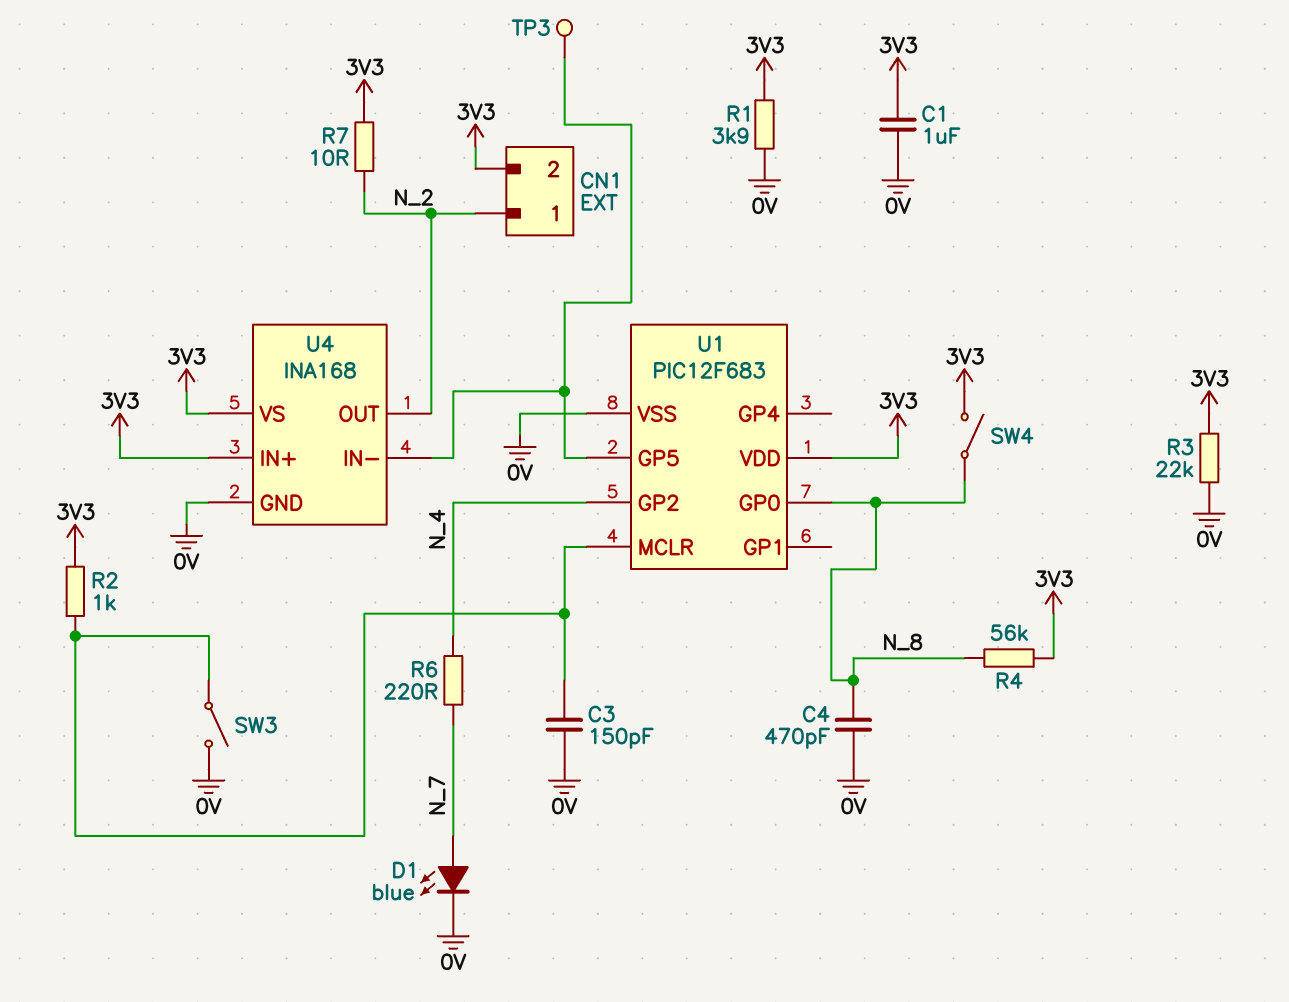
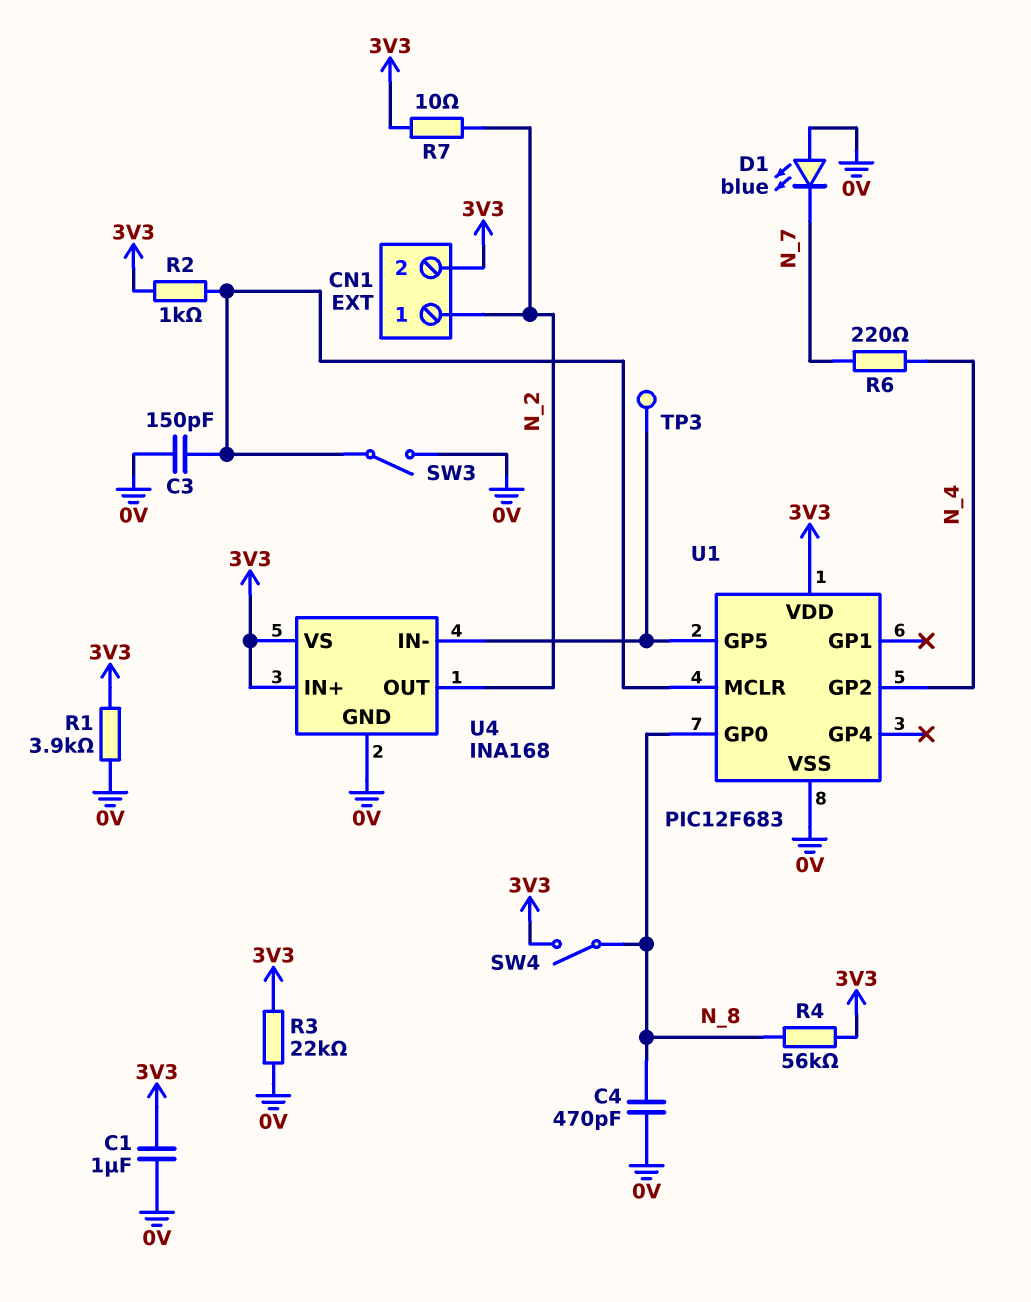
D1: LED blue (A N_7, K 0V) -> LED blue (A 0V, K N_7)

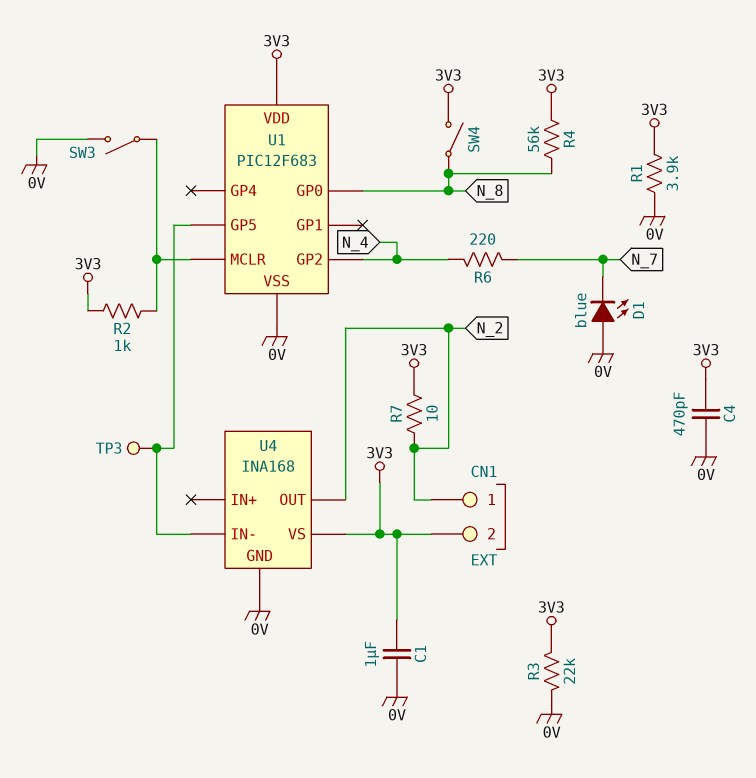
C3: 150pF (0V, U1/MCLR) -> none
C4: 470pF (0V, N_8) -> 470pF (0V, 3V3)
U4 pin IN+: 3V3 -> none

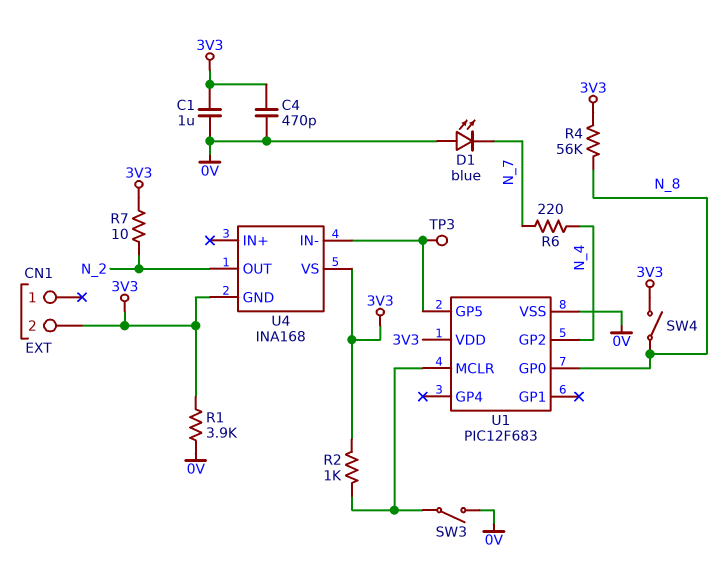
CN1 pin 1: N_2 -> none
R3: 22k (0V, 3V3) -> none
U4 pin GND: 0V -> 3V3

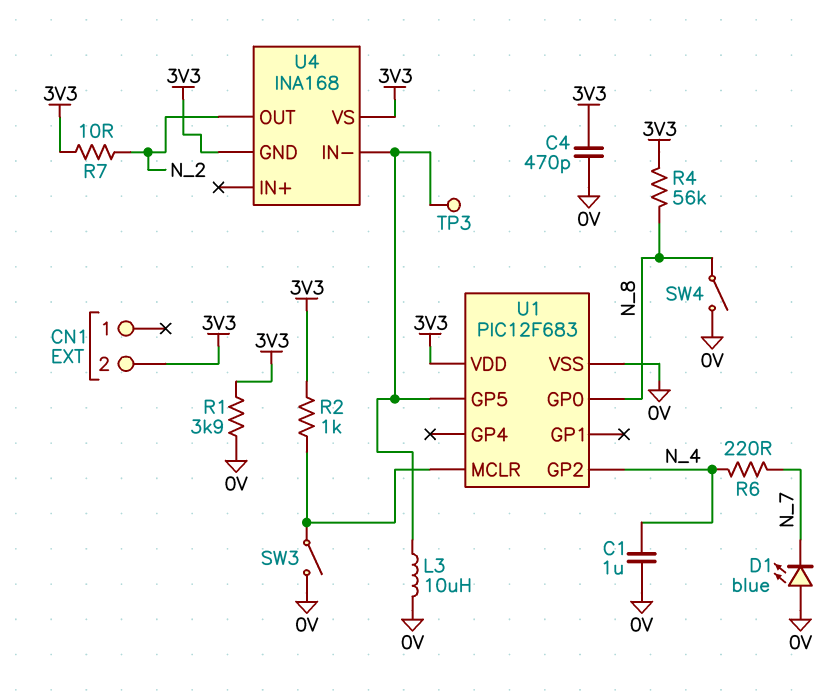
C1: 1uF (0V, 3V3) -> 1uF (0V, N_4)
L3: none -> 10uH (0V, U1/GP5)
SW4: switch (3V3, N_8) -> switch (0V, N_8)

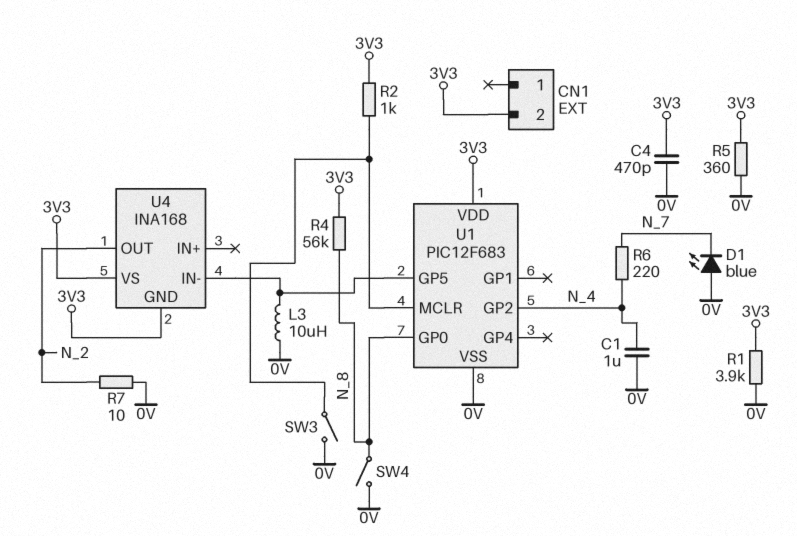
R5: none -> 360 (0V, 3V3)
R7: 10 (3V3, N_2) -> 10 (0V, N_2)
TP3: test point (U1/GP5) -> none

